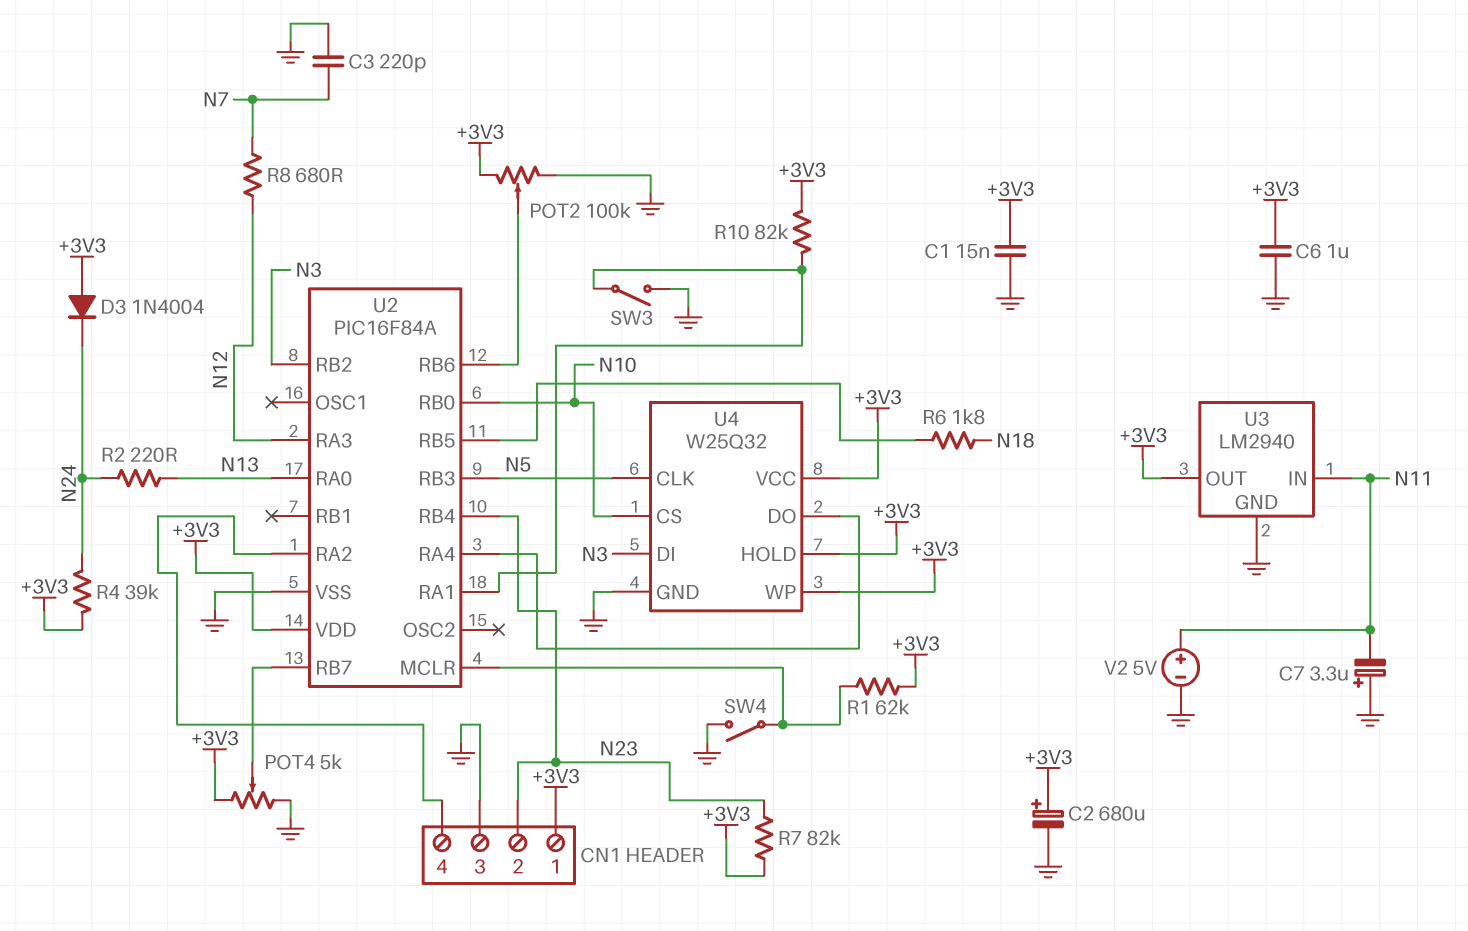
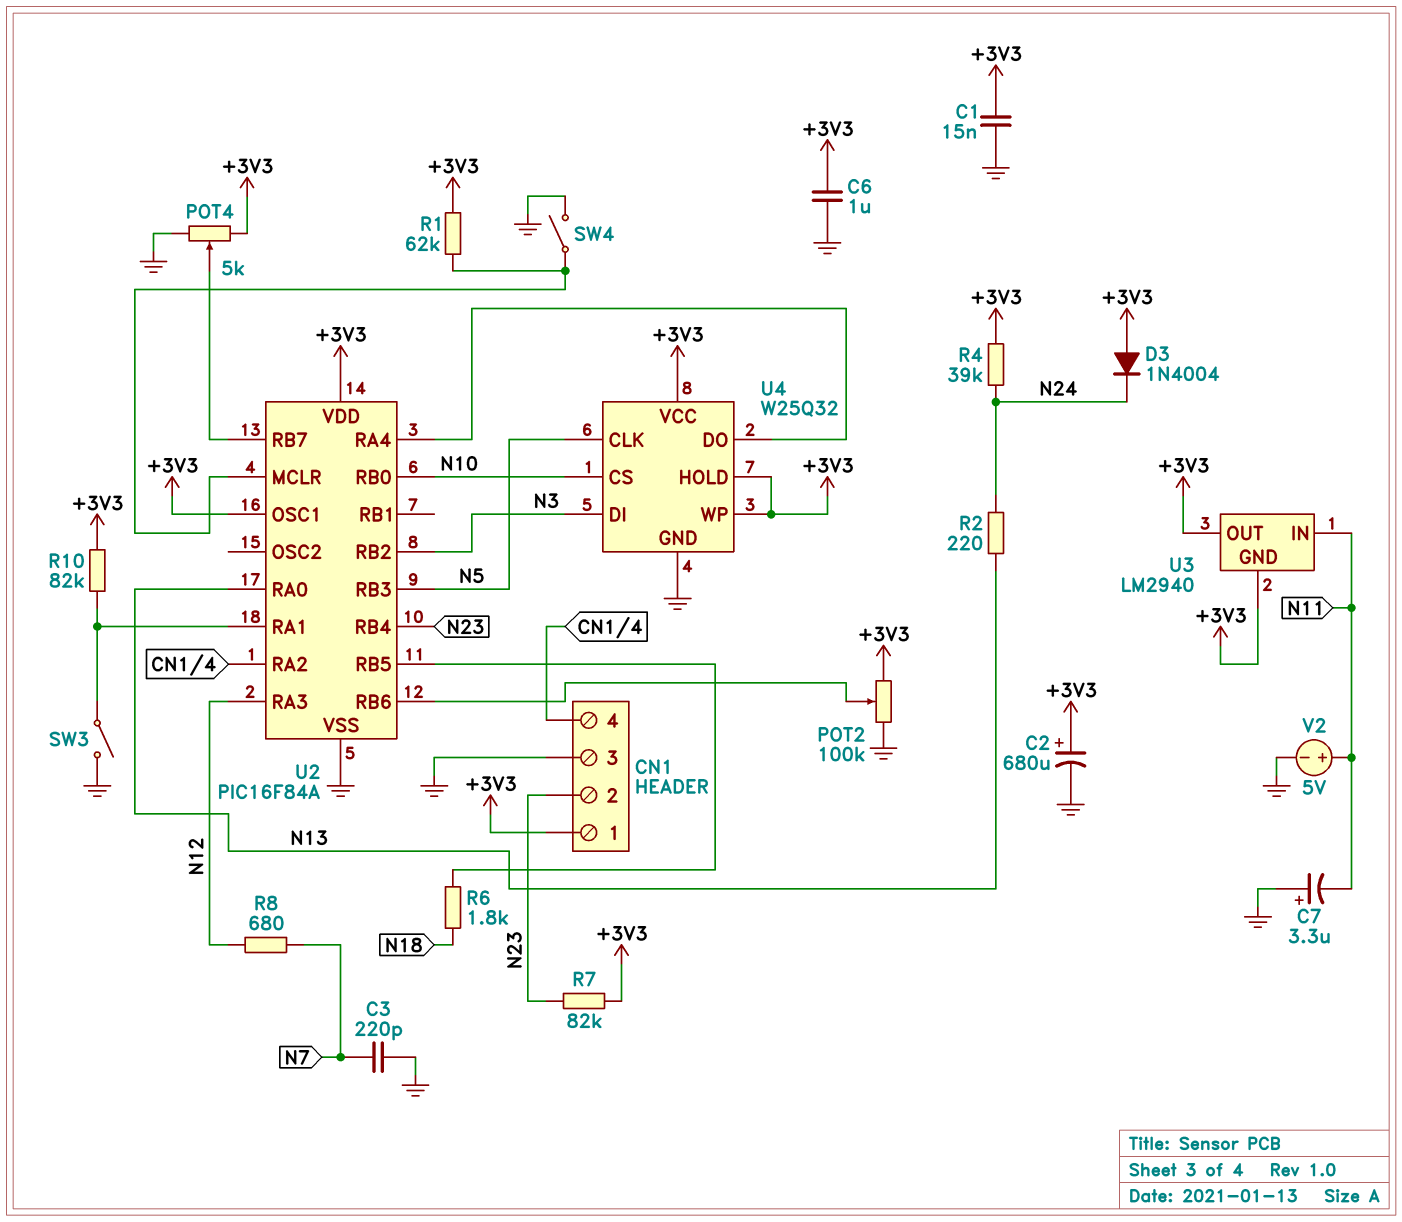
U2 pin OSC1: none -> +3V3
U3 pin GND: GND -> +3V3

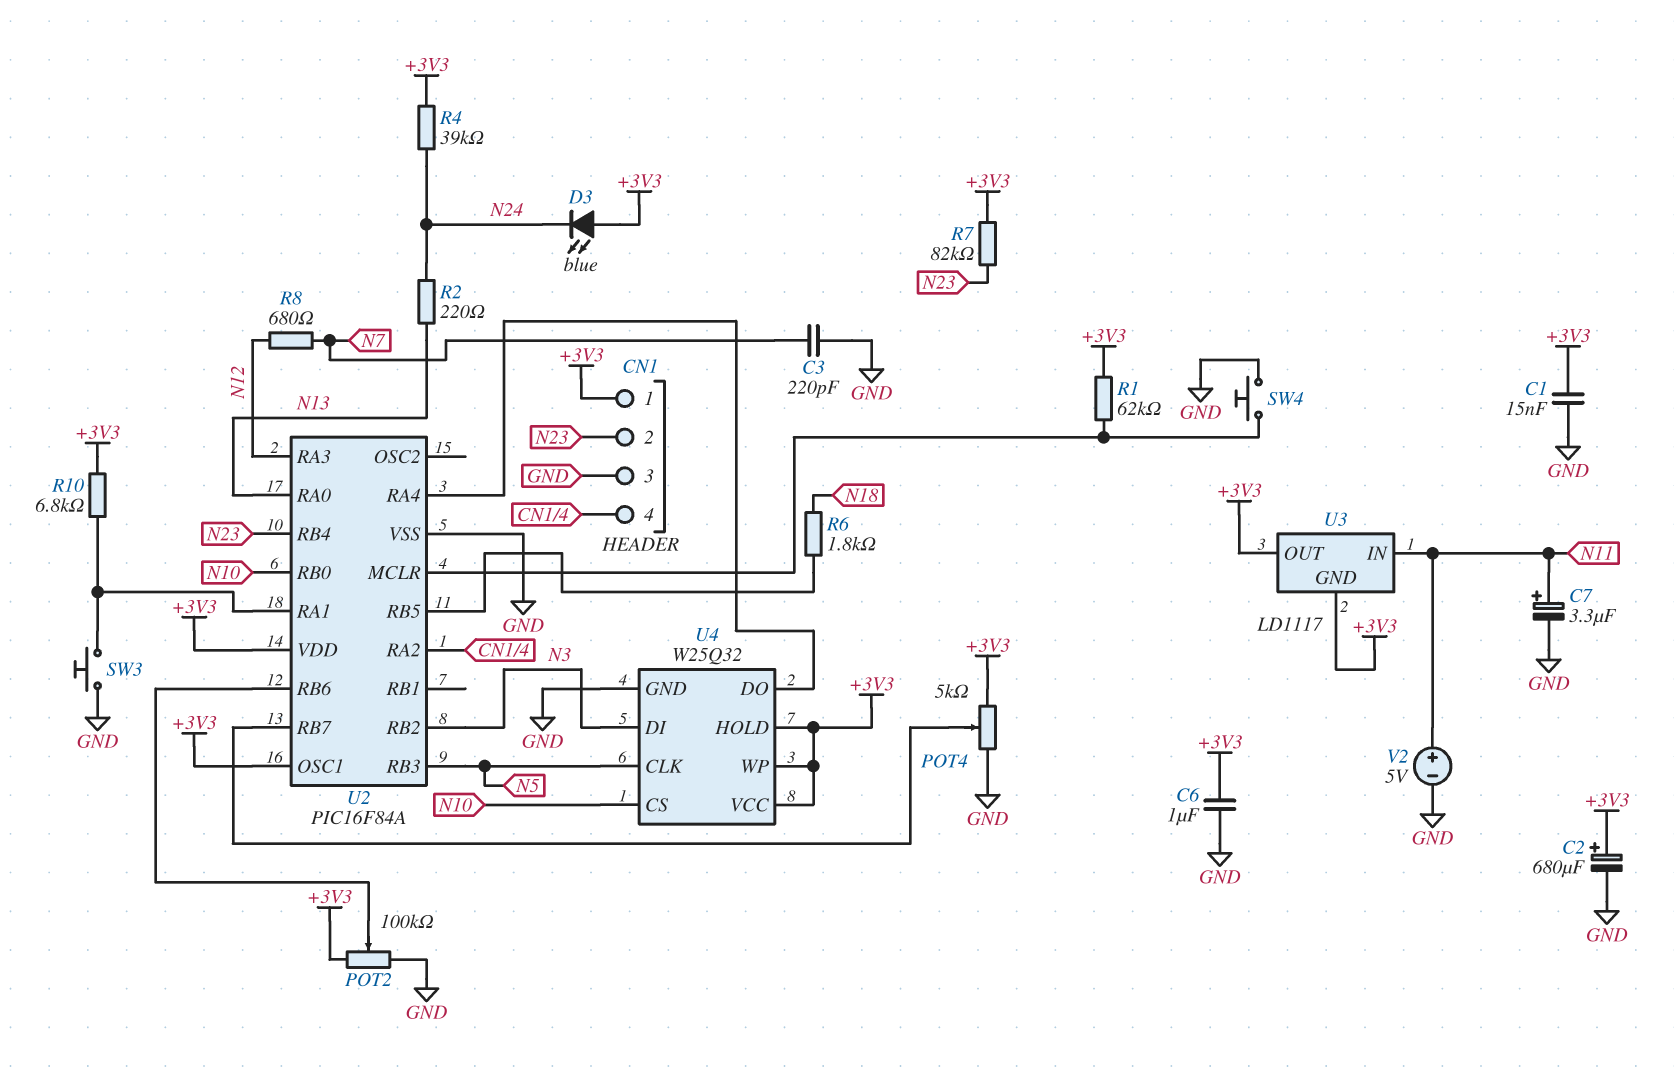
C7: 3.3uF (plus GND, minus N11) -> 3.3uF (plus N11, minus GND)
D3: diode 1N4004 (A +3V3, K N24) -> LED blue (A +3V3, K N24)
R10: 82k (+3V3, U2/RA1) -> 6.8k (+3V3, U2/RA1)
SW3: switch (GND, U2/RA1) -> button (GND, U2/RA1)
SW4: switch (GND, U2/MCLR) -> button (GND, U2/MCLR)
U3: LM2940 -> LD1117

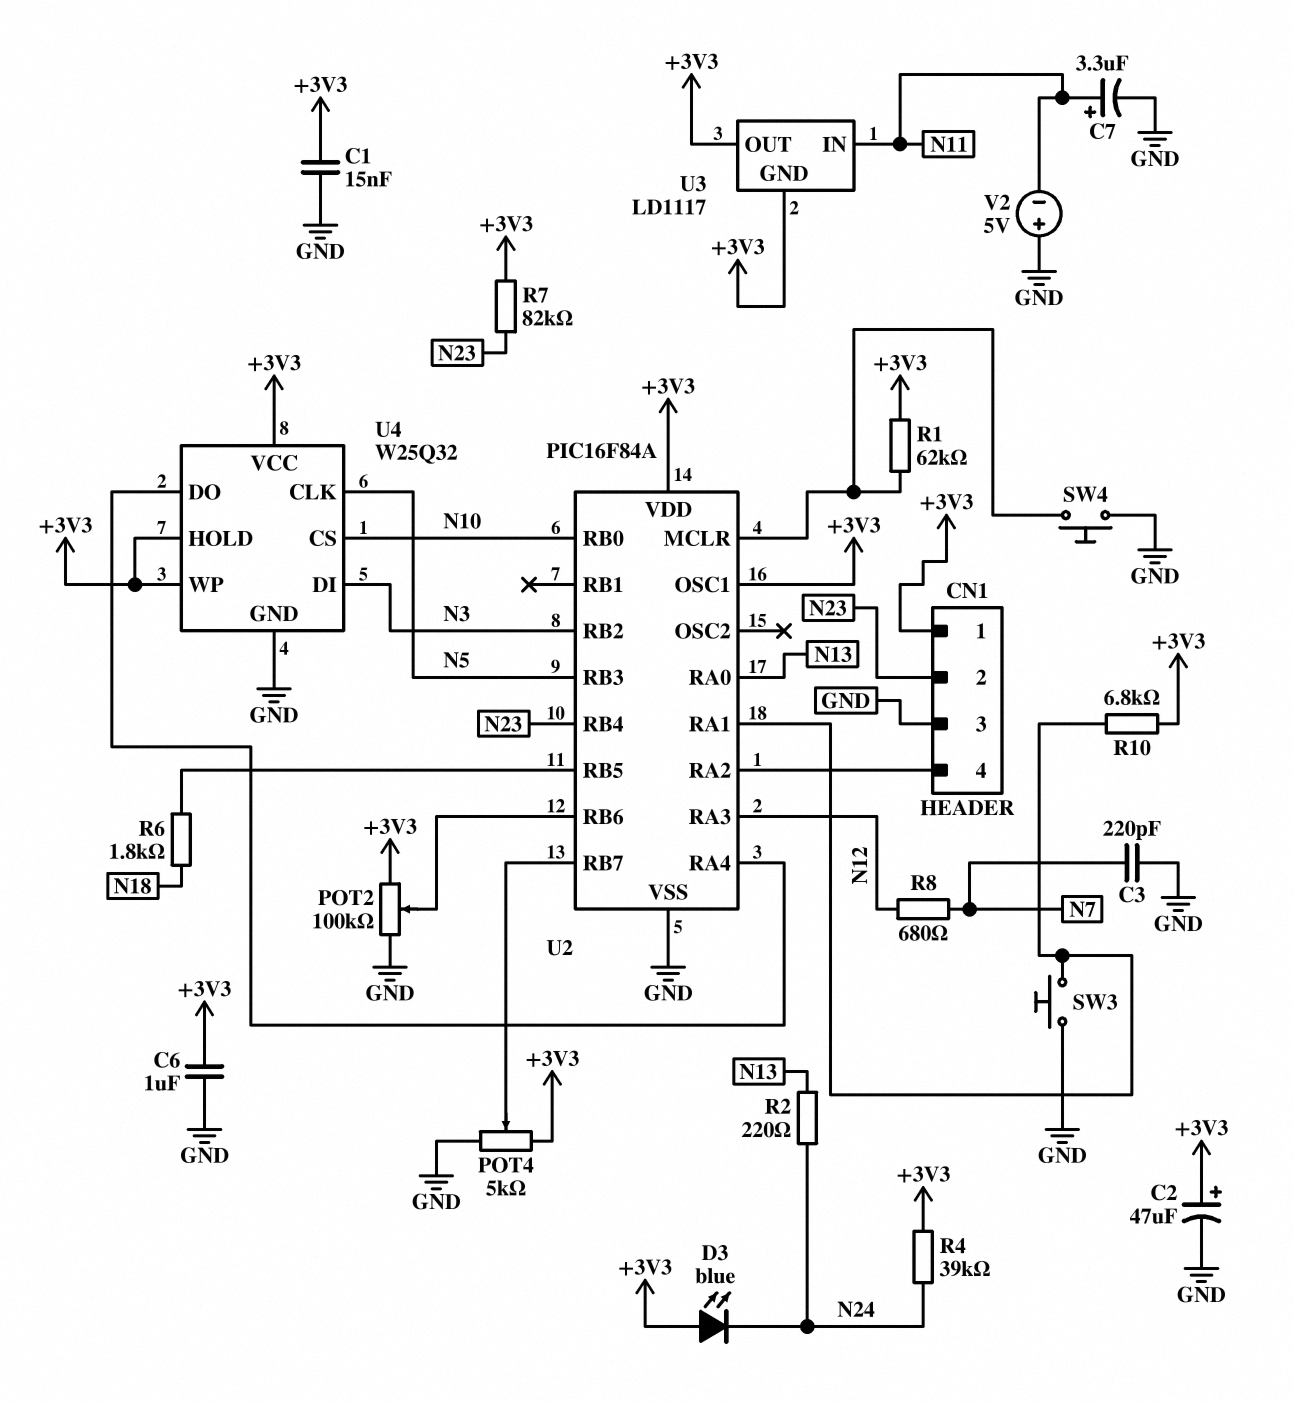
C2: 680uF (plus +3V3, minus GND) -> 47uF (plus +3V3, minus GND)
V2: 5V (plus N11, minus GND) -> 5V (plus GND, minus N11)

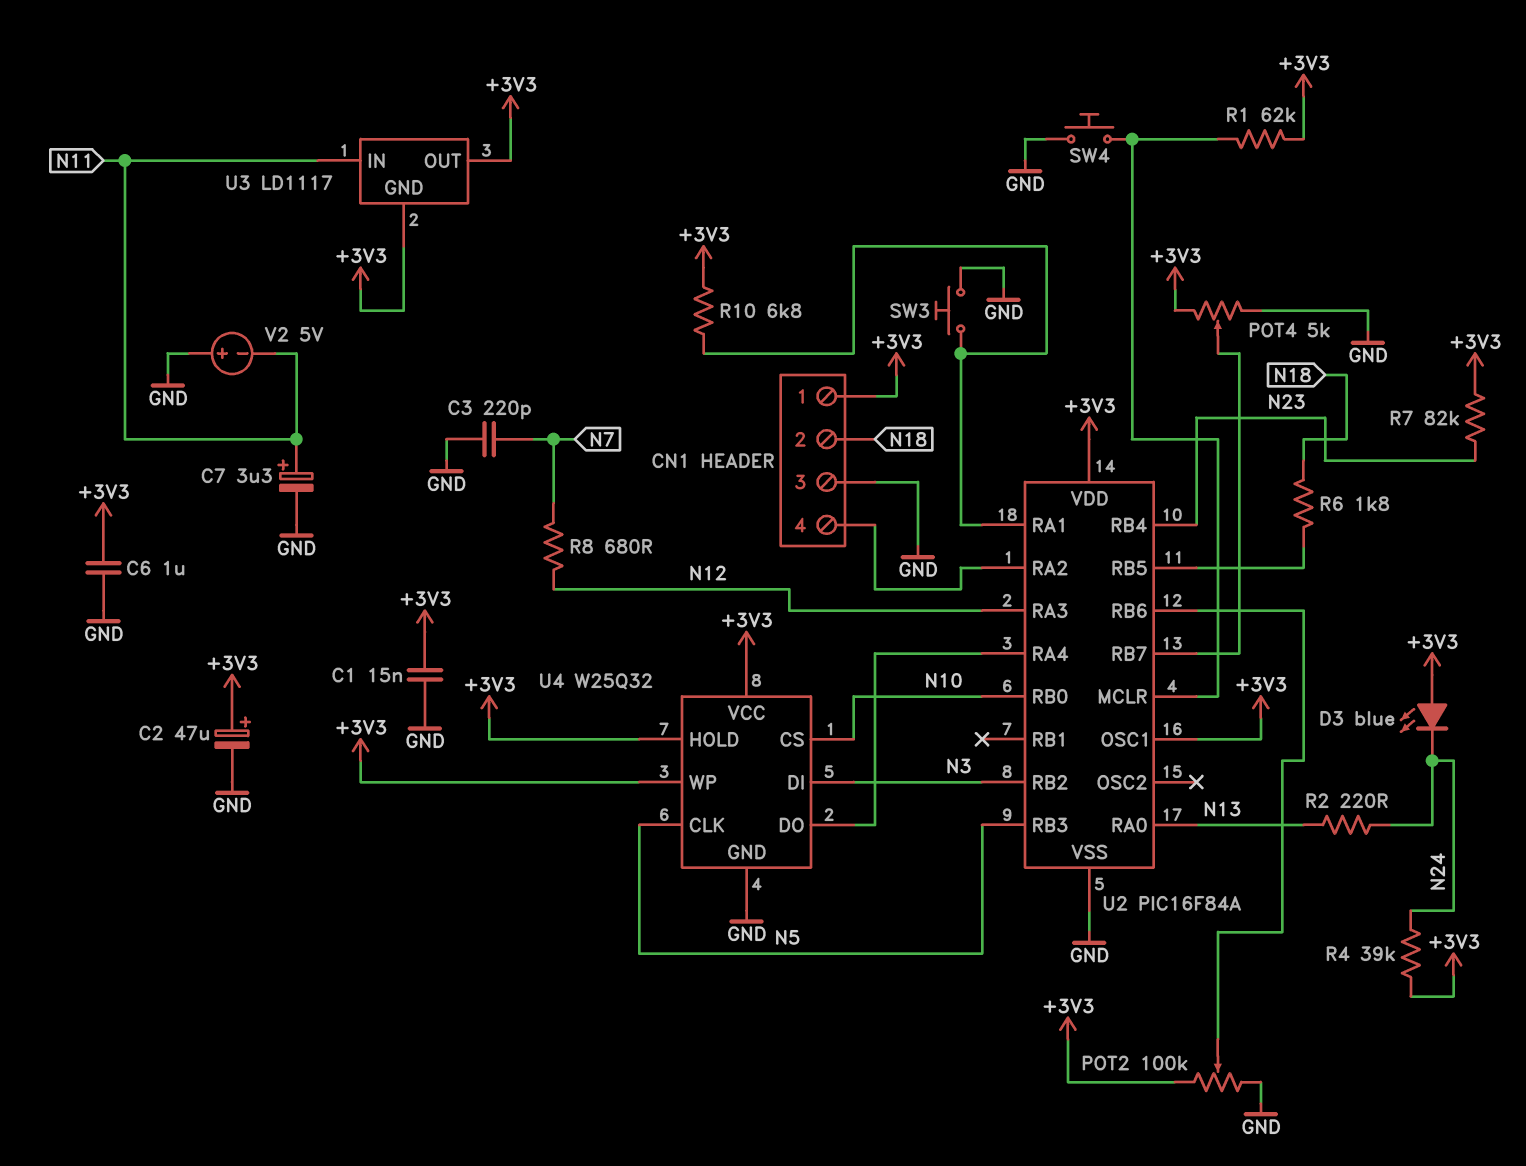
CN1 pin 2: N23 -> N18

